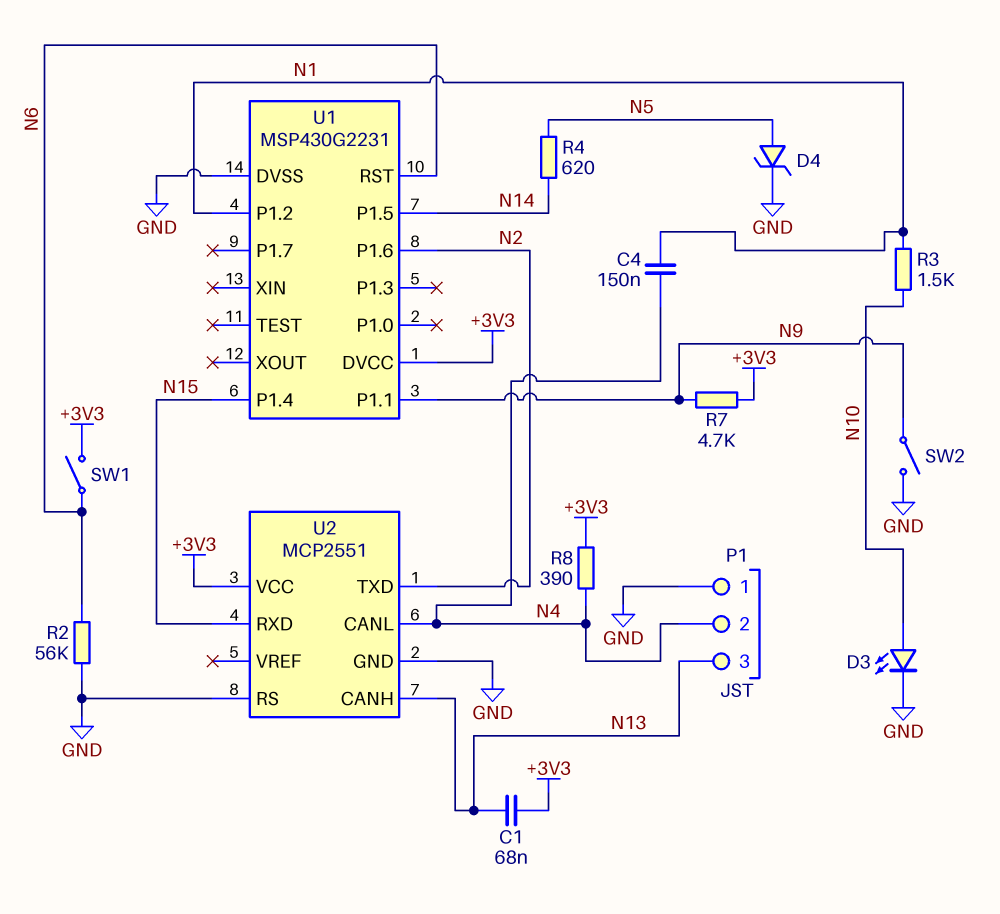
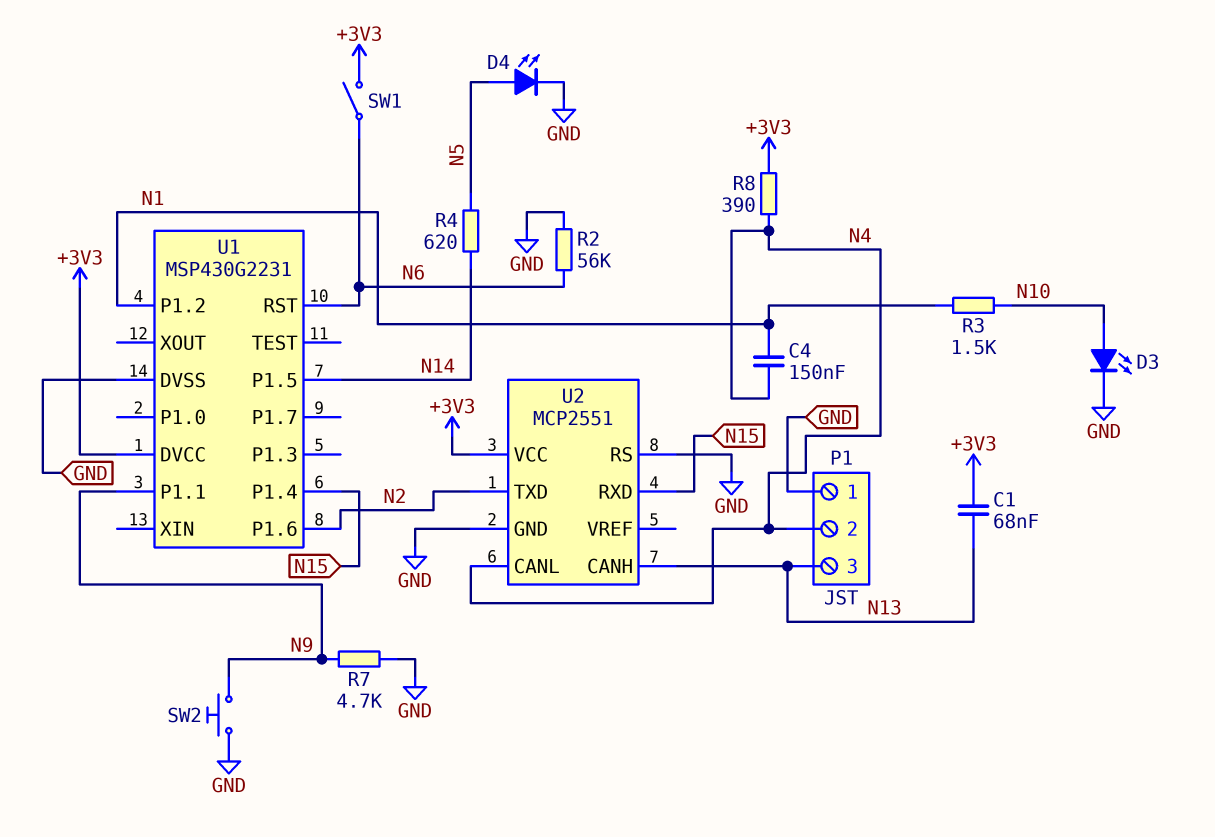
D4: zener (A N5, K GND) -> LED (A N5, K GND)
R7: 4.7k (+3V3, N9) -> 4.7k (GND, N9)
SW2: switch (GND, N9) -> button (GND, N9)

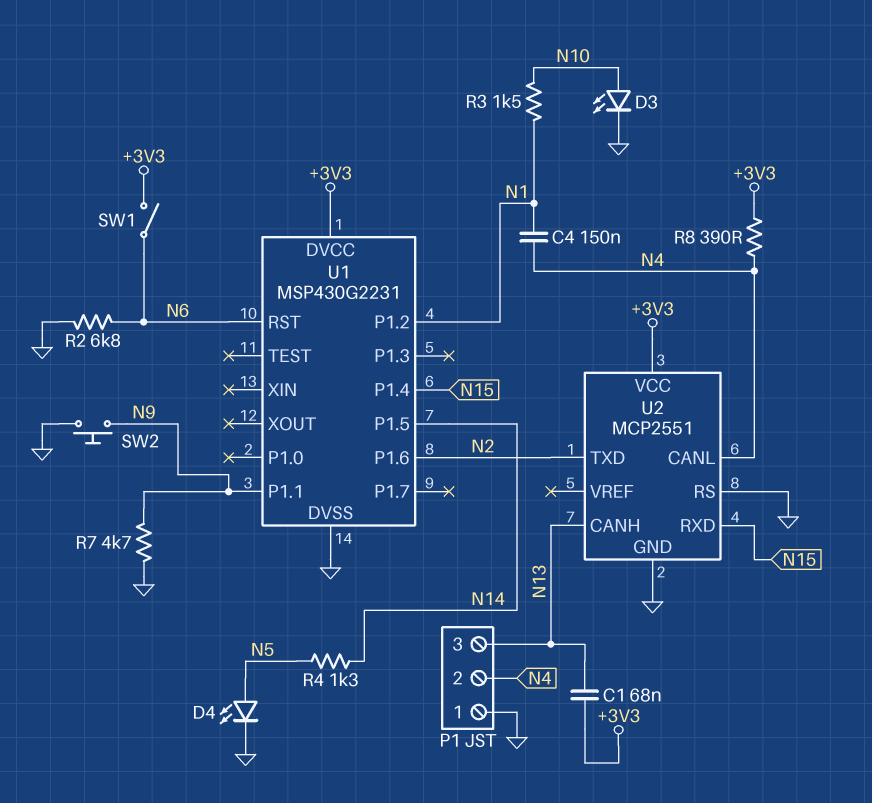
R2: 56k (GND, N6) -> 6.8k (GND, N6)
R4: 620 (N5, N14) -> 1.3k (N5, N14)

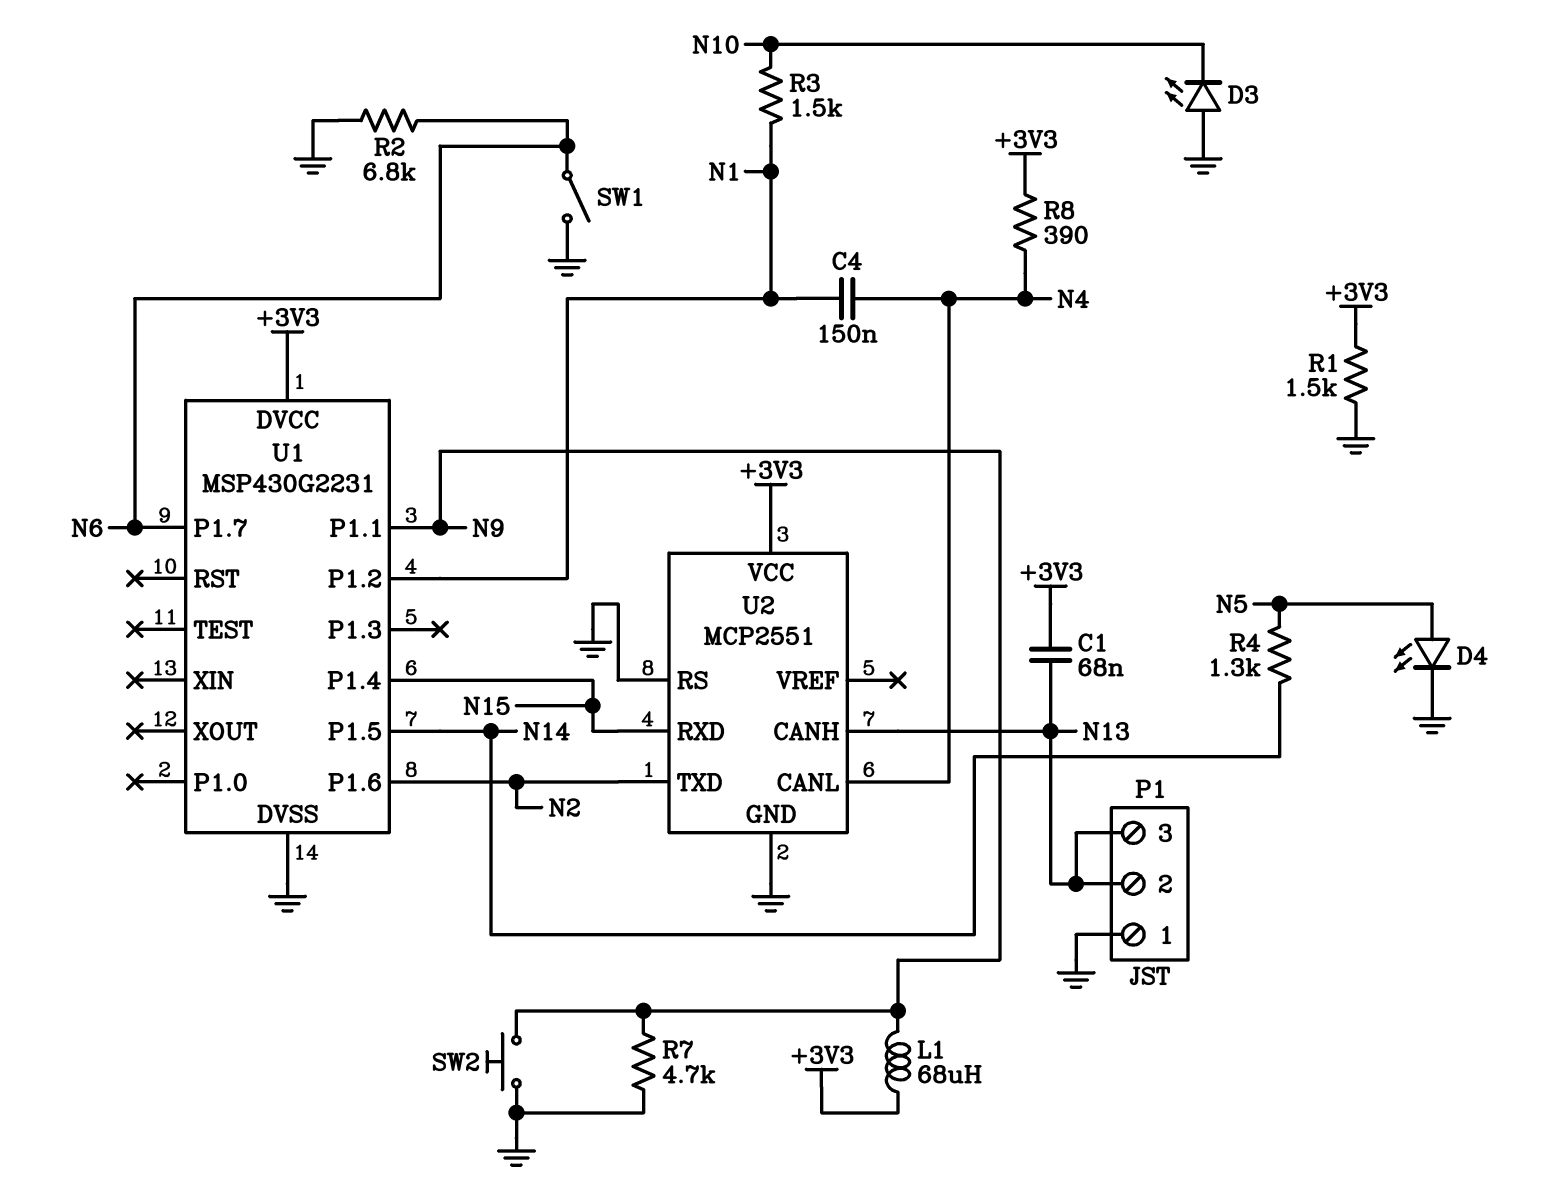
D3: LED (A N10, K GND) -> LED (A GND, K N10)
L1: none -> 68uH (+3V3, N9)
P1 pin 2: N4 -> N13
R1: none -> 1.5k (+3V3, GND)
SW1: switch (+3V3, N6) -> switch (GND, N6)
U1 pin P1.7: none -> N6
U1 pin RST: N6 -> none

